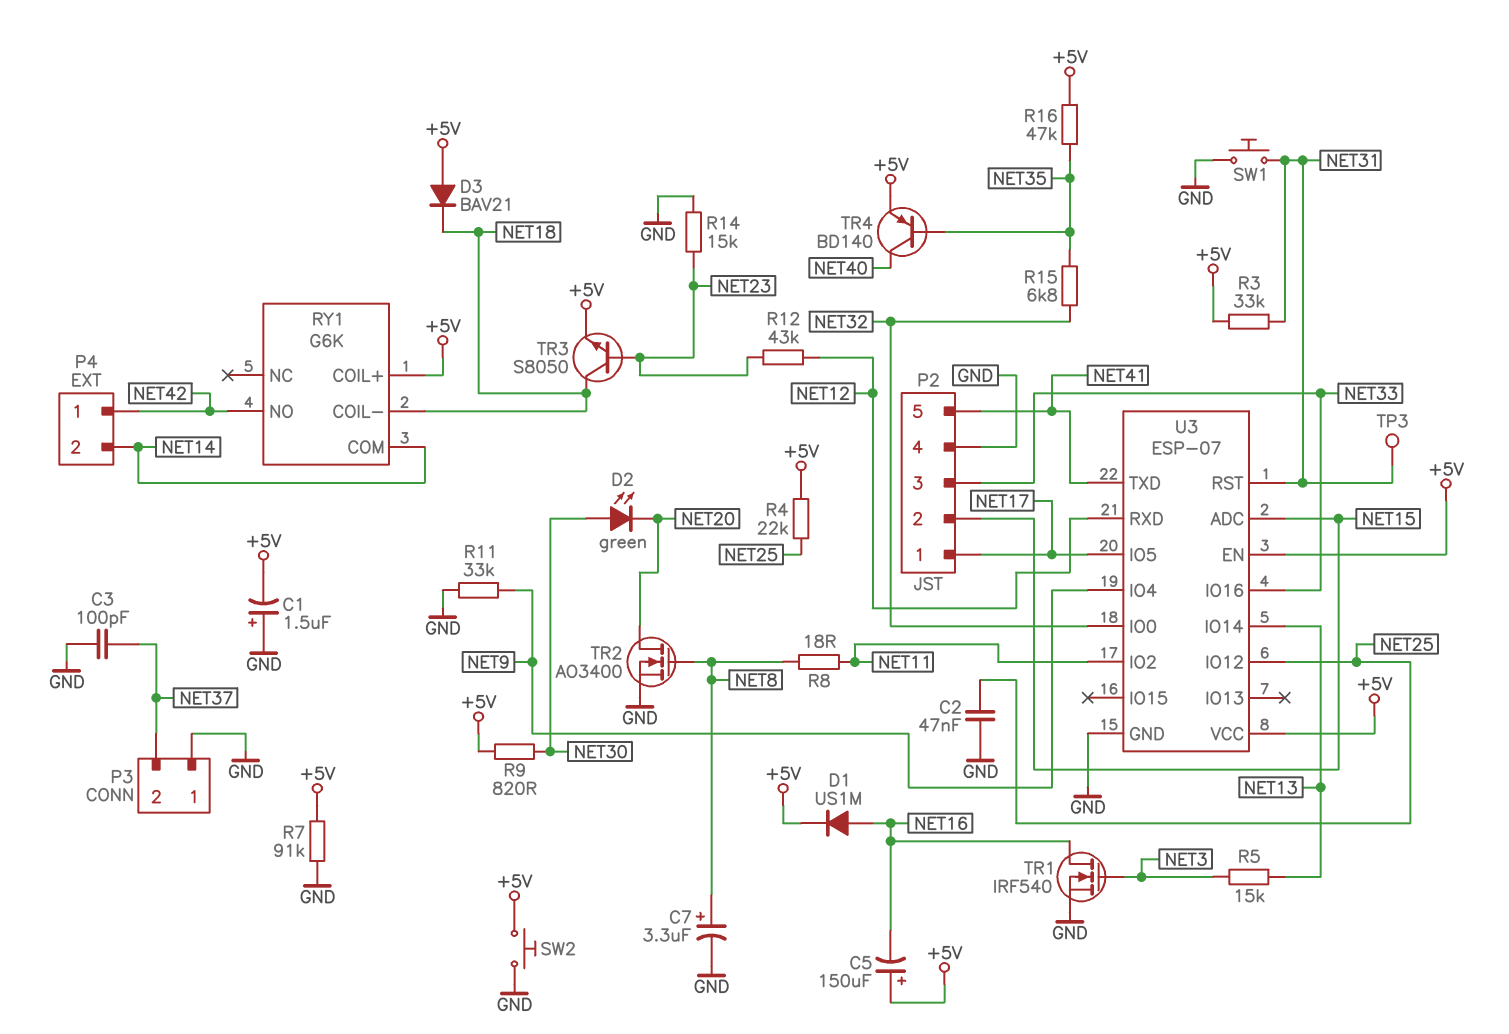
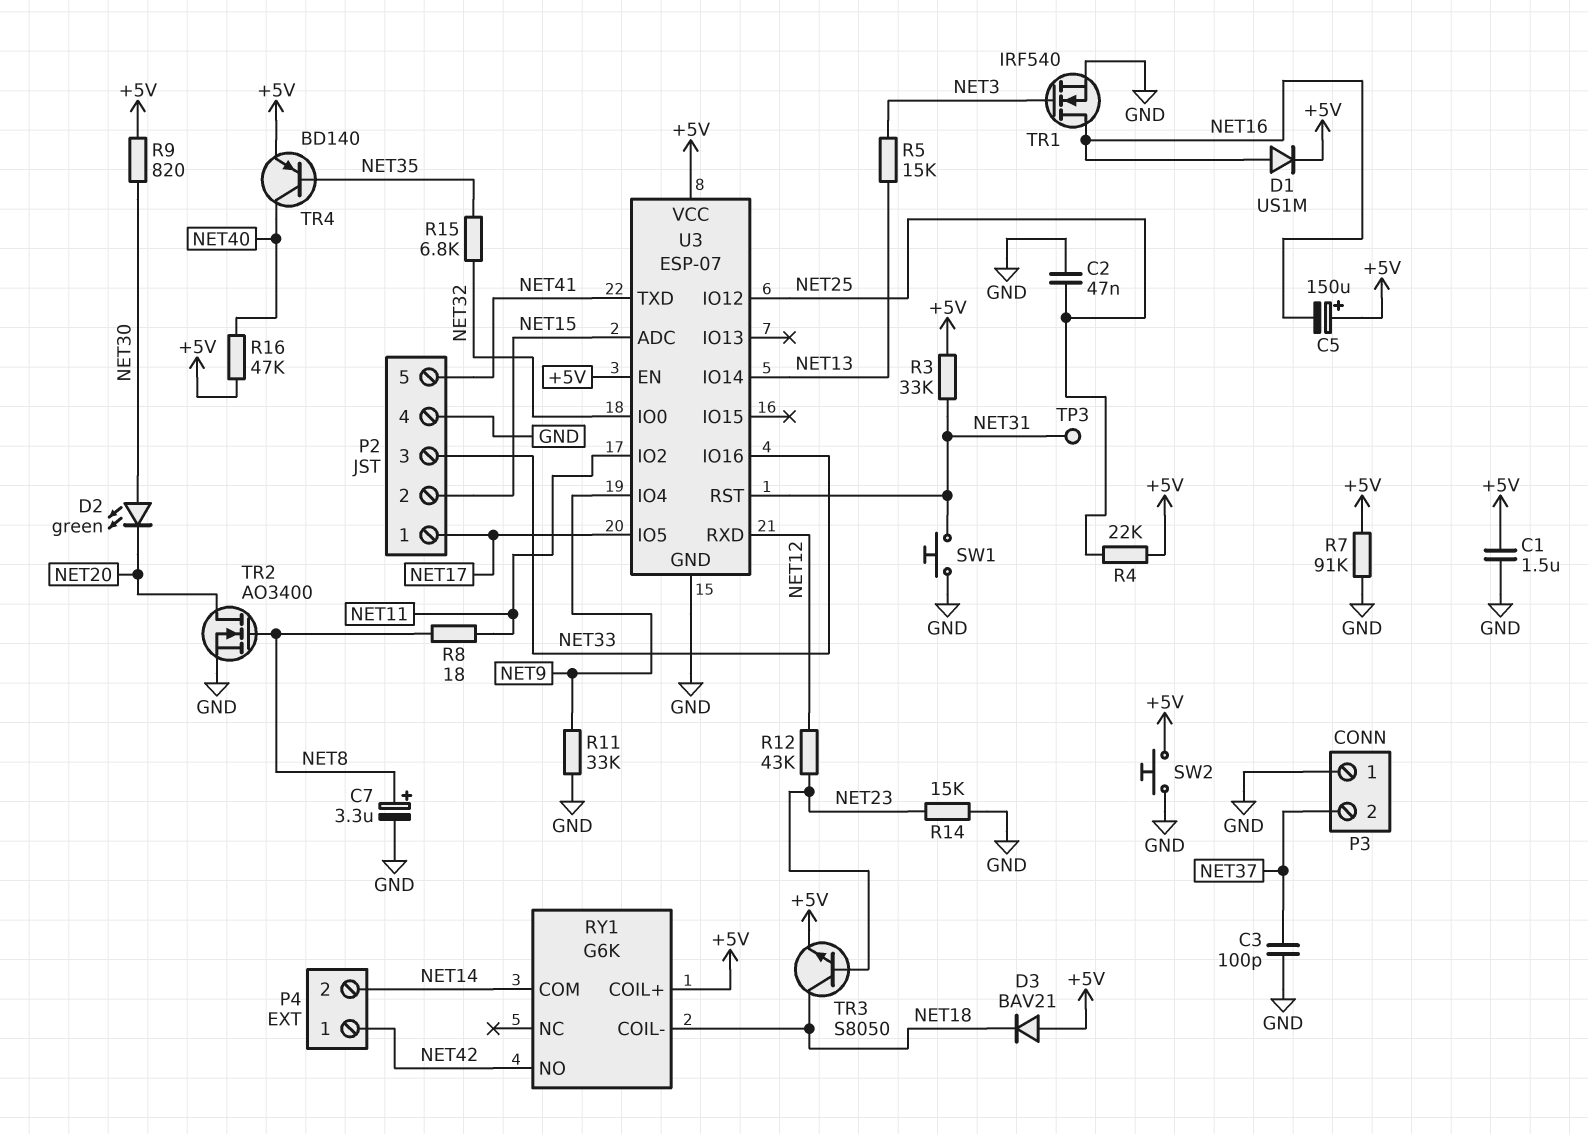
C1: 1.5uF (plus GND, minus +5V) -> 1.5uF (+5V, GND)
R16: 47k (+5V, NET35) -> 47k (+5V, NET40)

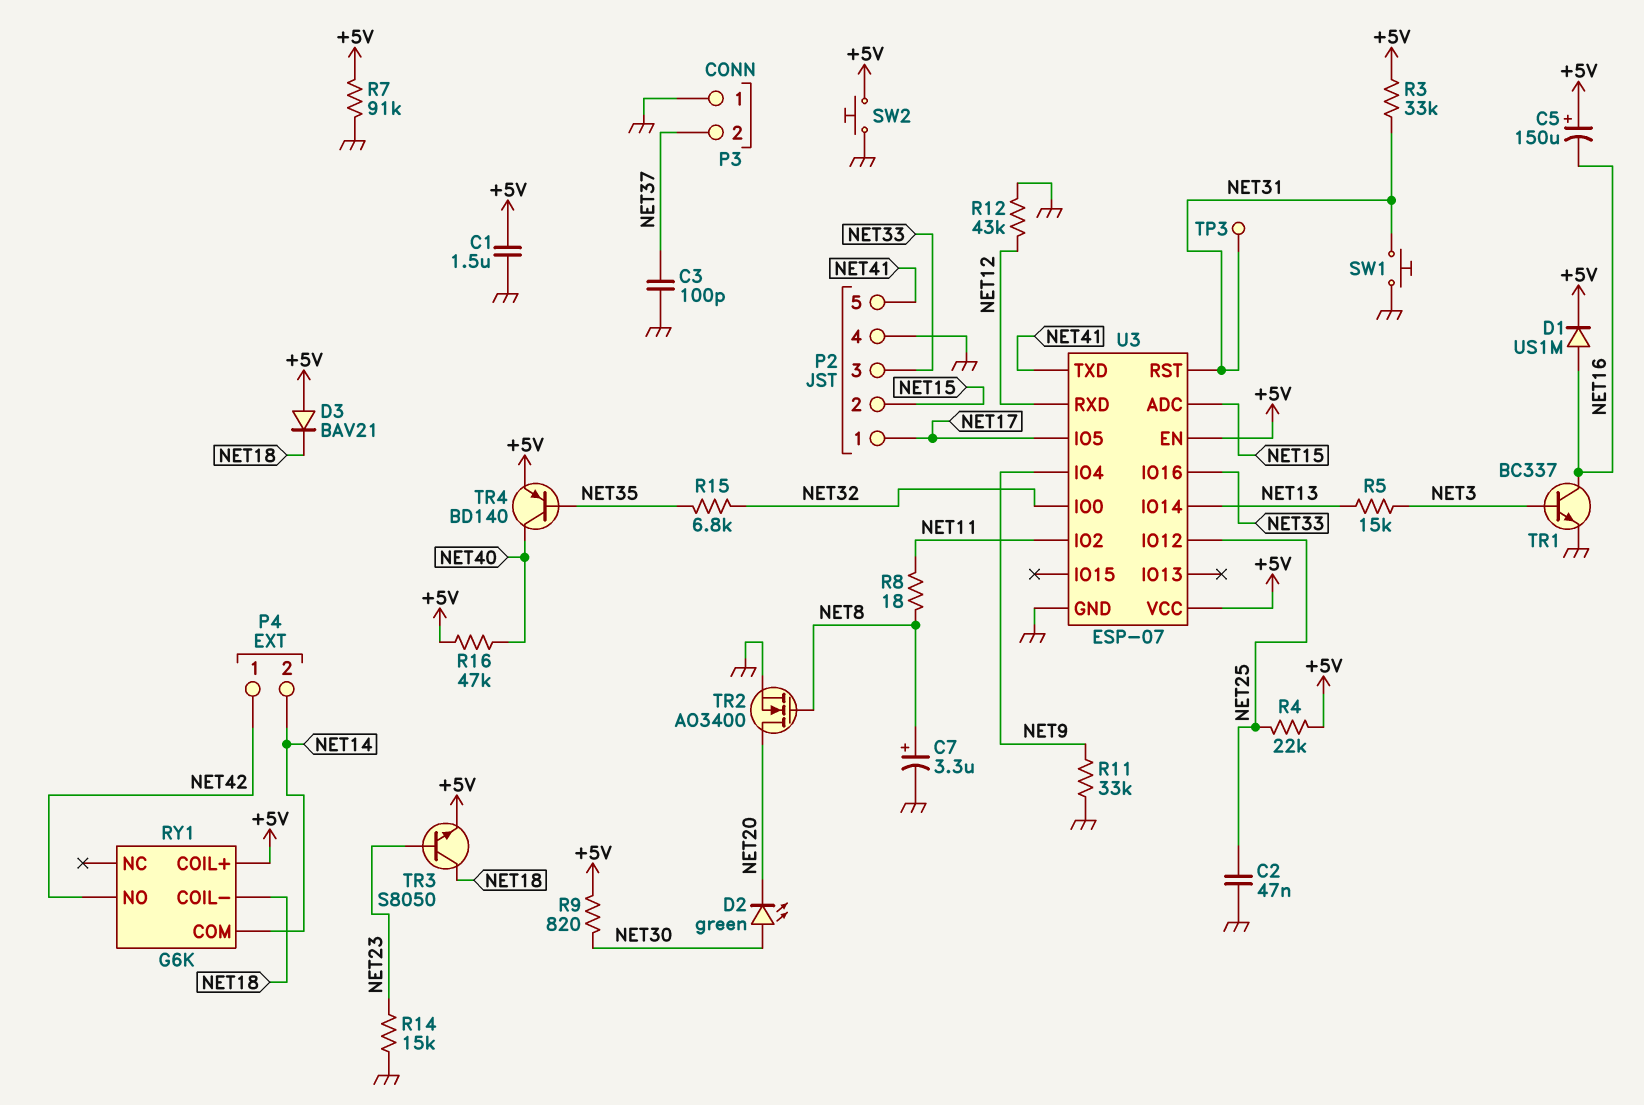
R12: 43k (NET12, NET23) -> 43k (GND, NET12)
TR1: NMOS IRF540 (G NET3, D NET16, S GND) -> NPN BC337 (B NET3, C NET16, E GND)

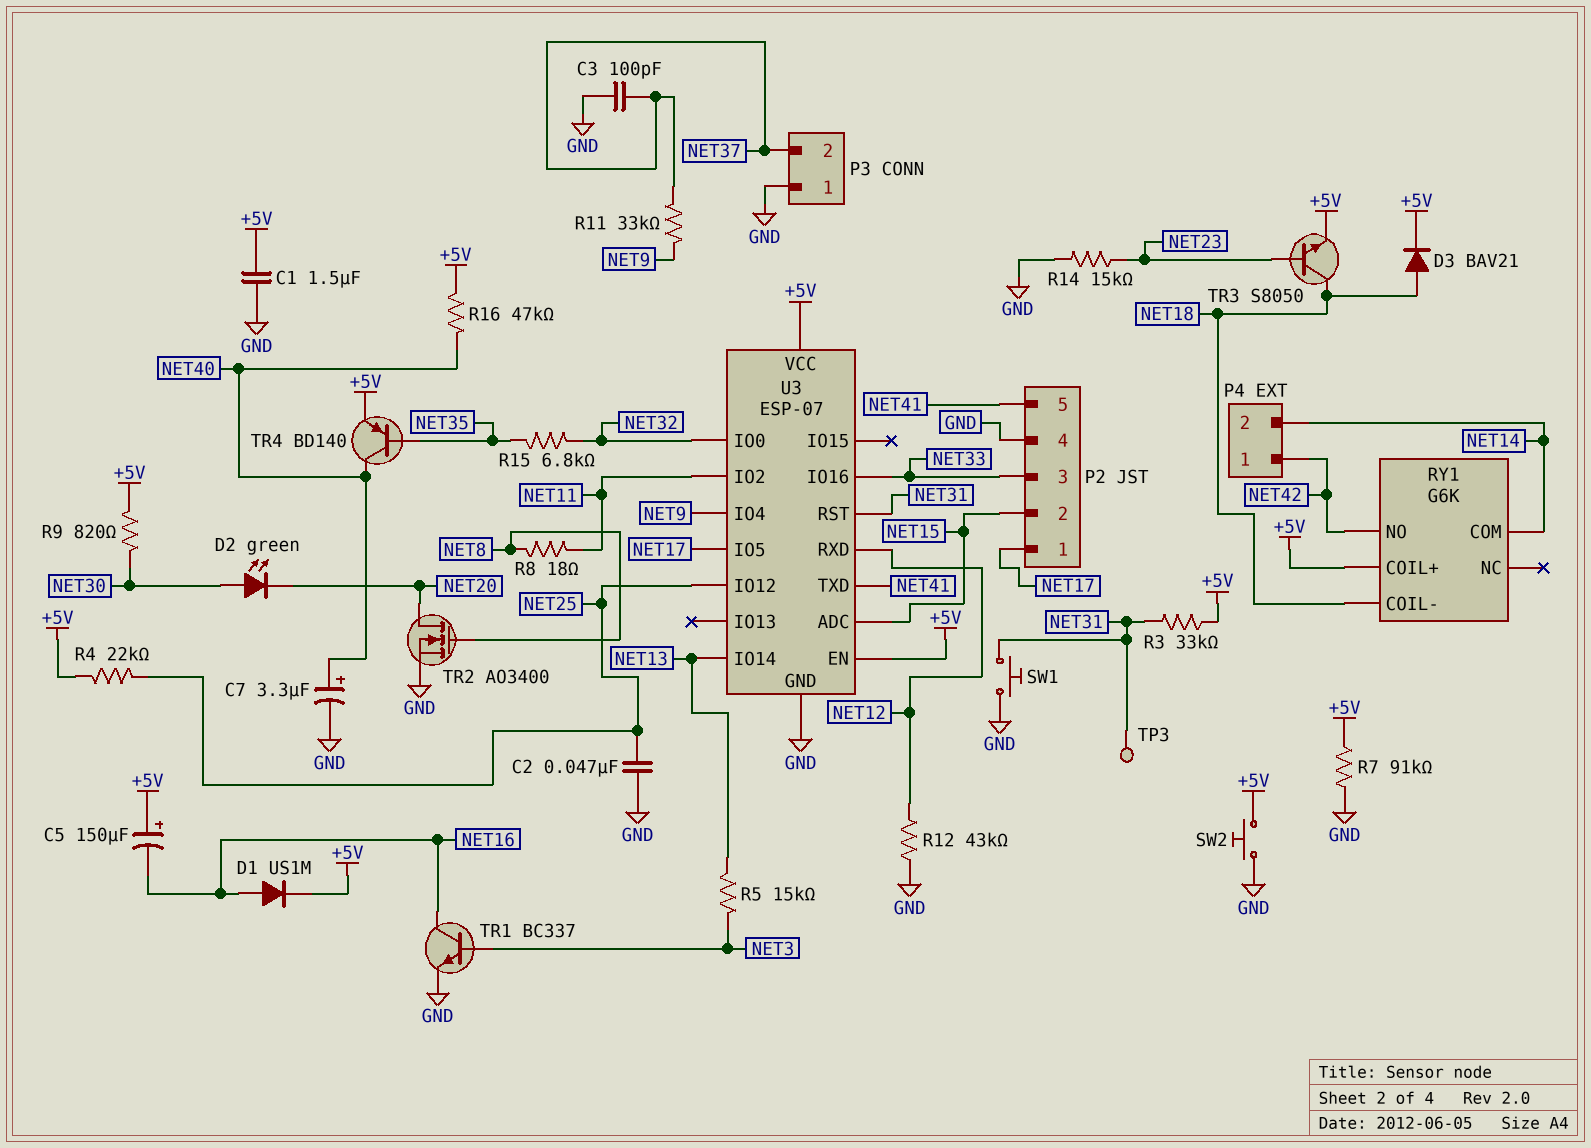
C7: 3.3uF (plus NET8, minus GND) -> 3.3uF (plus NET40, minus GND)
D3: diode BAV21 (A +5V, K NET18) -> diode BAV21 (A NET18, K +5V)
R11: 33k (GND, NET9) -> 33k (NET9, NET37)

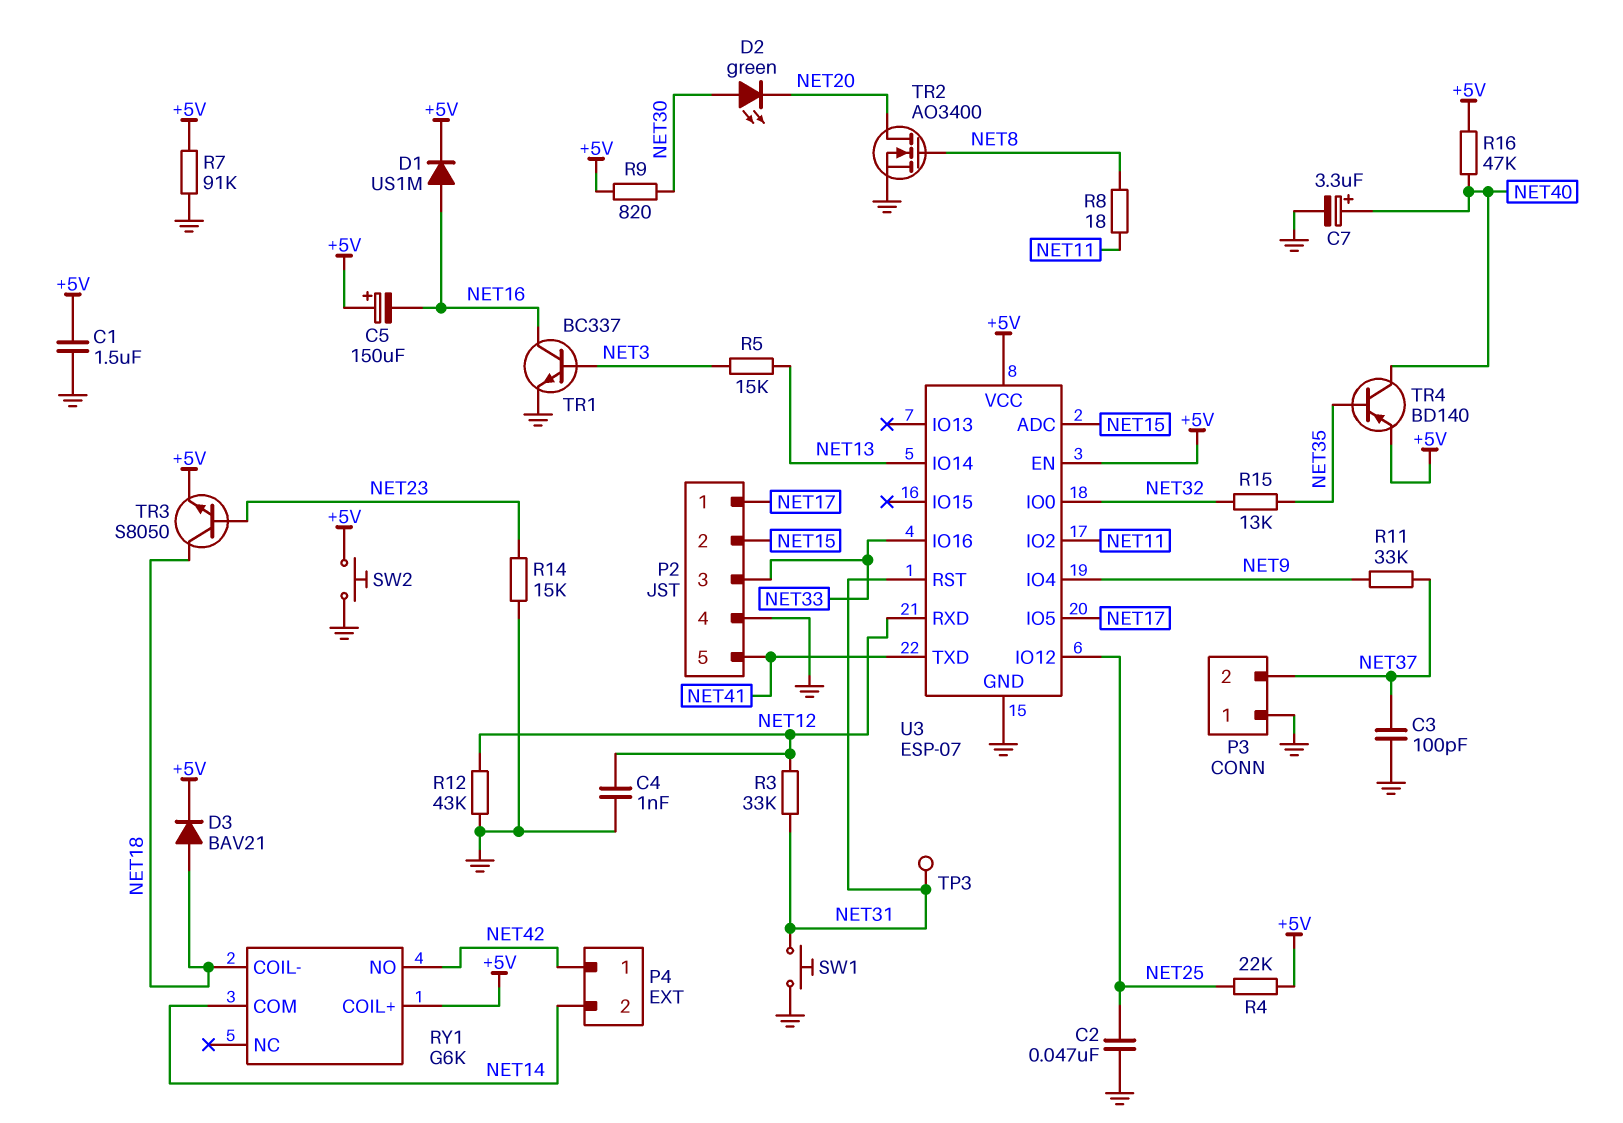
C4: none -> 1nF (GND, NET12)
R3: 33k (+5V, NET31) -> 33k (NET12, NET31)
R15: 6.8k (NET32, NET35) -> 13k (NET32, NET35)

